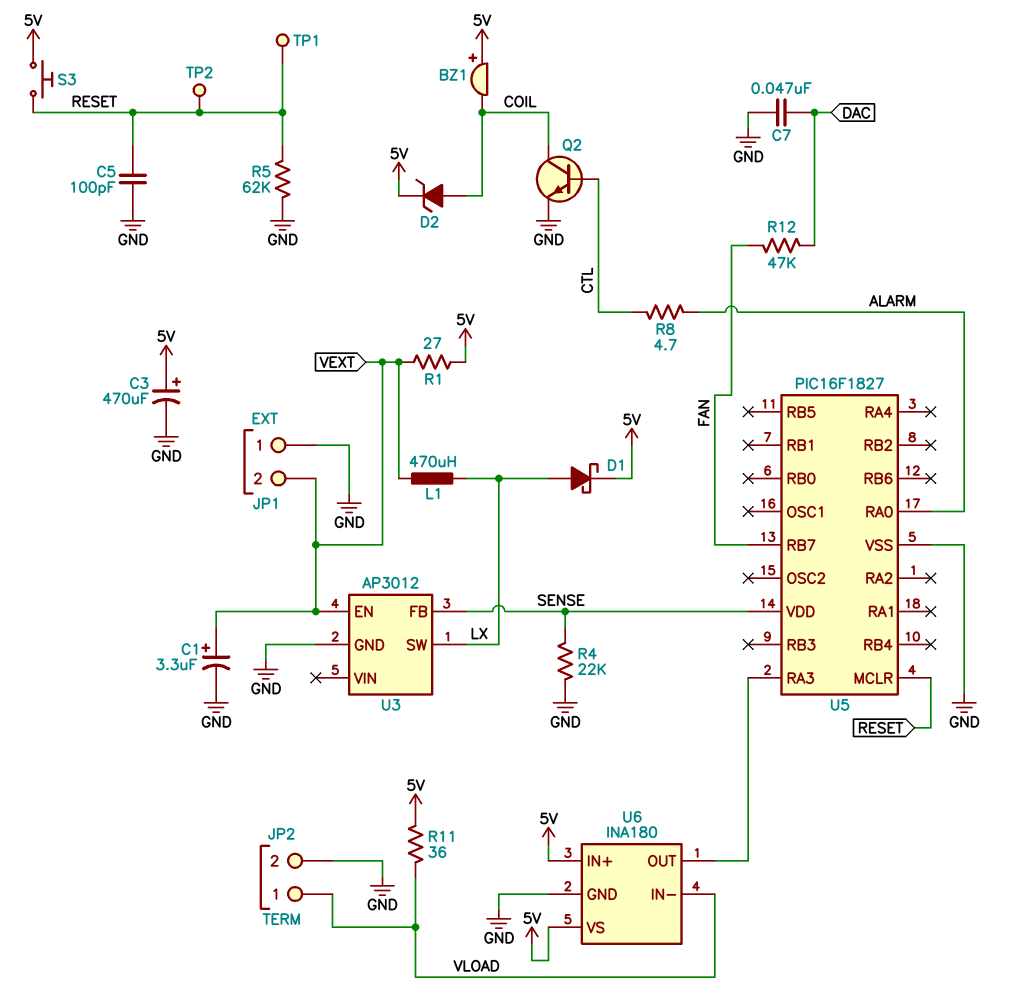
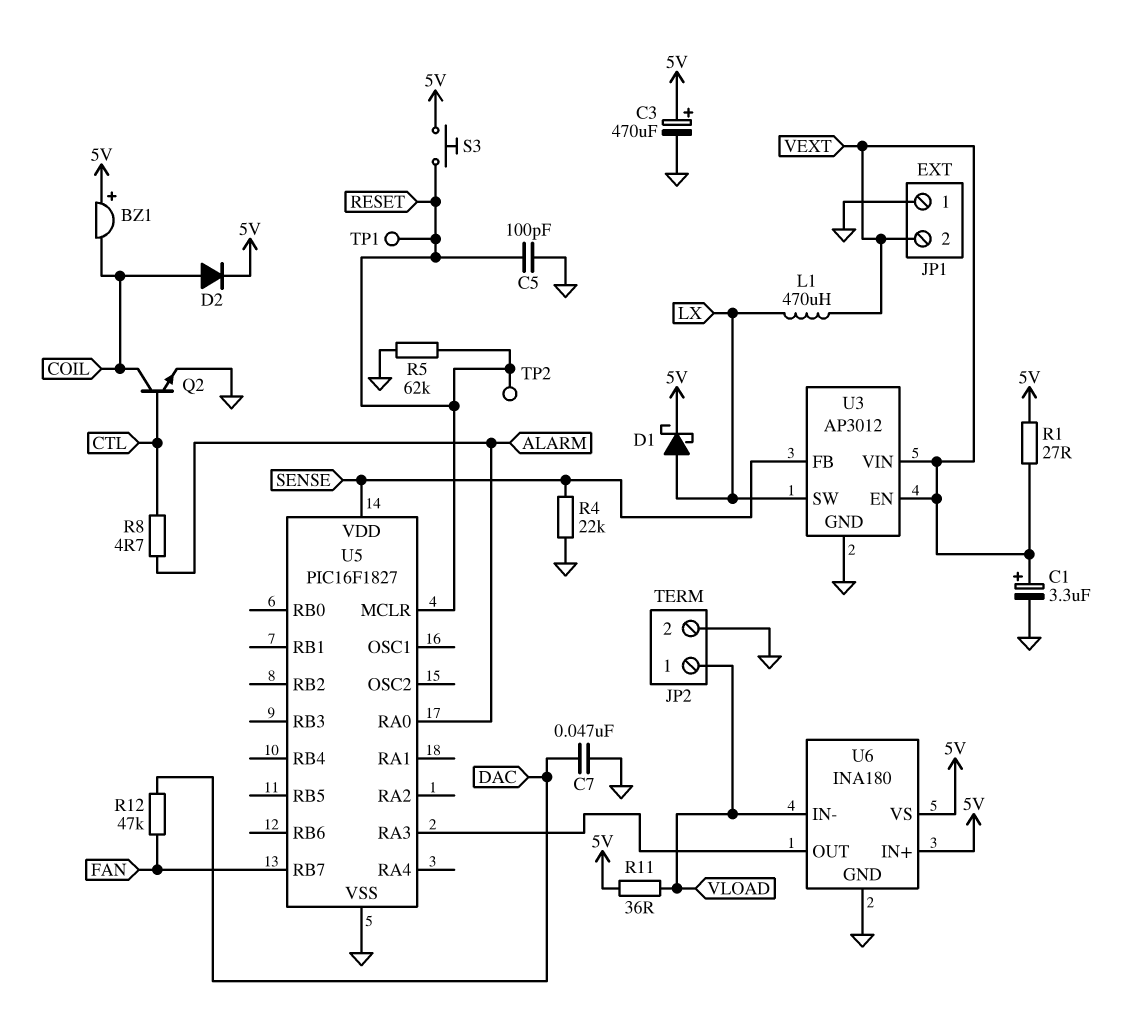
D2: zener (A COIL, K 5V) -> diode (A COIL, K 5V)
U3 pin VIN: none -> VEXT

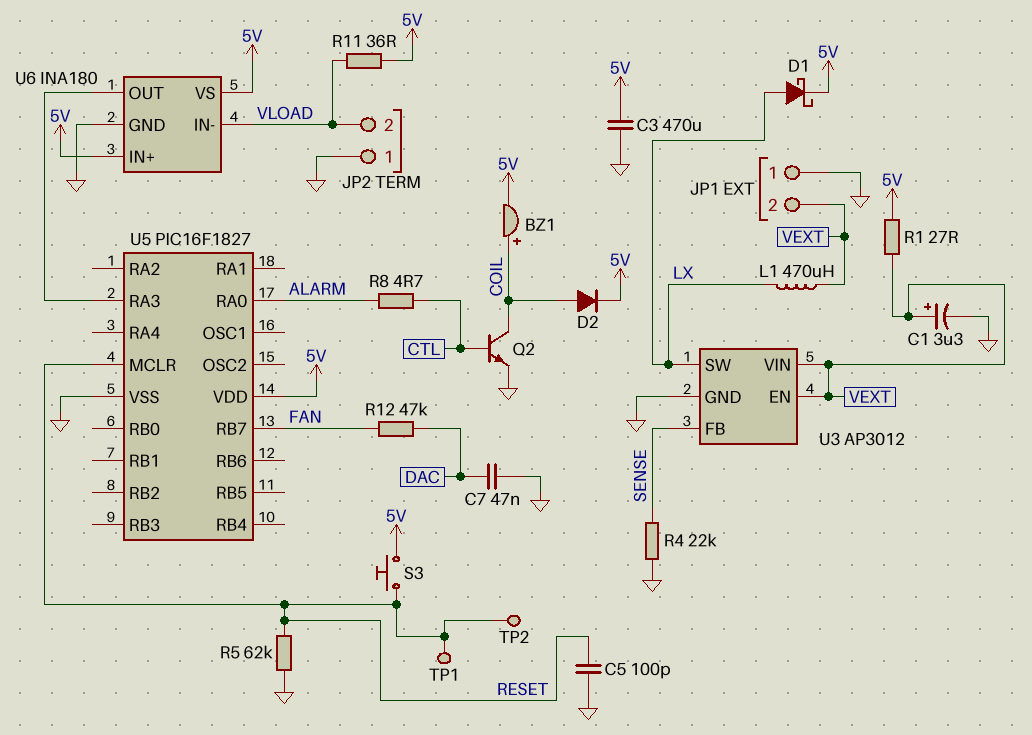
BZ1: buzzer (plus 5V, minus COIL) -> buzzer (plus COIL, minus 5V)
C3: 470uF (plus 5V, minus GND) -> 470uF (5V, GND)
JP2 pin 1: VLOAD -> GND
JP2 pin 2: GND -> VLOAD
U5 pin VDD: SENSE -> 5V

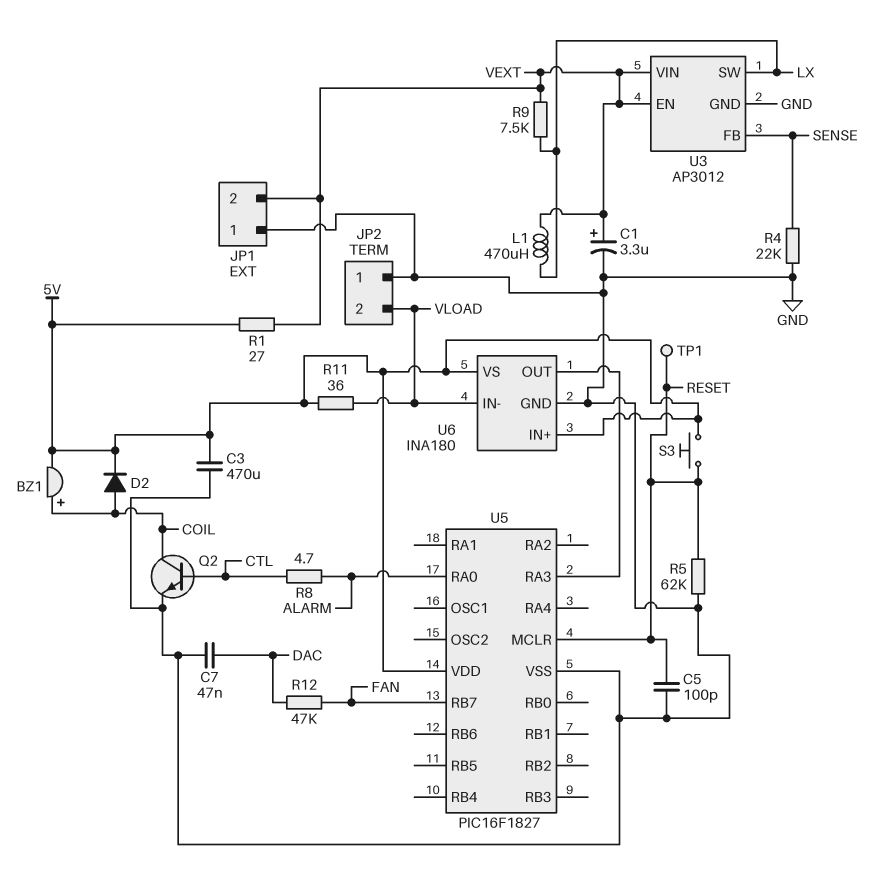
D1: schottky (A LX, K 5V) -> none
R9: none -> 7.5k (LX, VEXT)
TP2: test point (RESET) -> none

